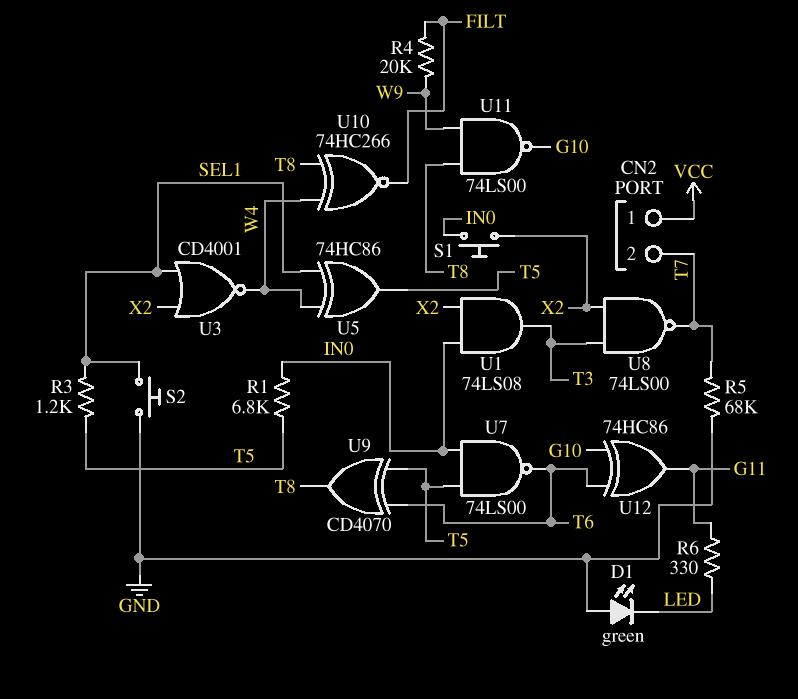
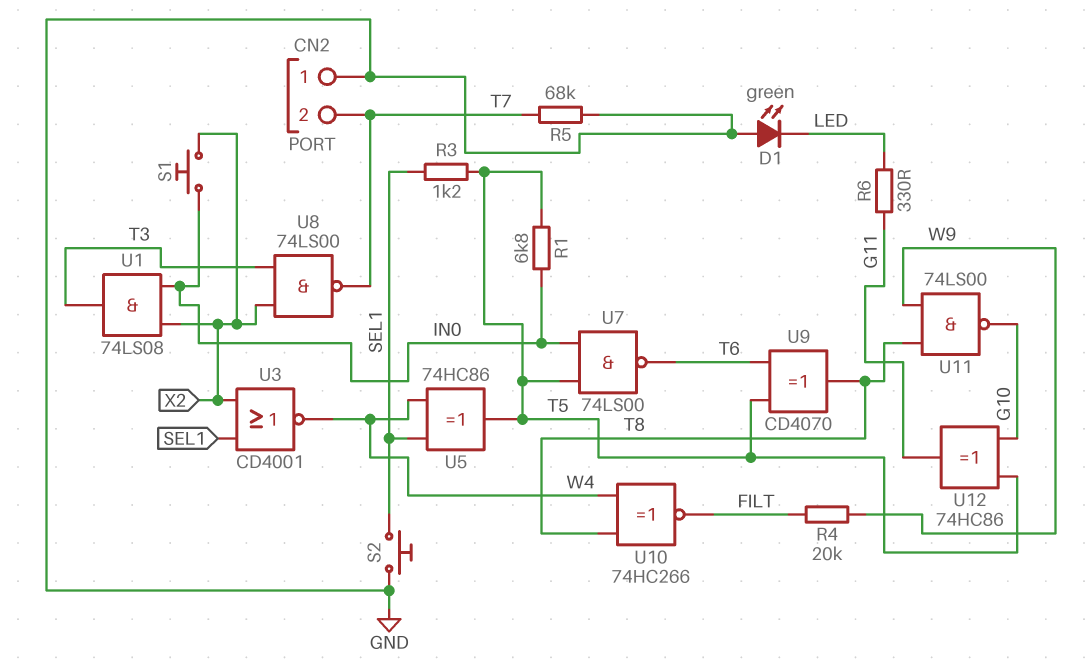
CN2 pin 1: VCC -> GND
U12: XOR 74HC86 (in G10, in T6, out G11) -> XOR 74HC86 (in G10, in T5, out G11)

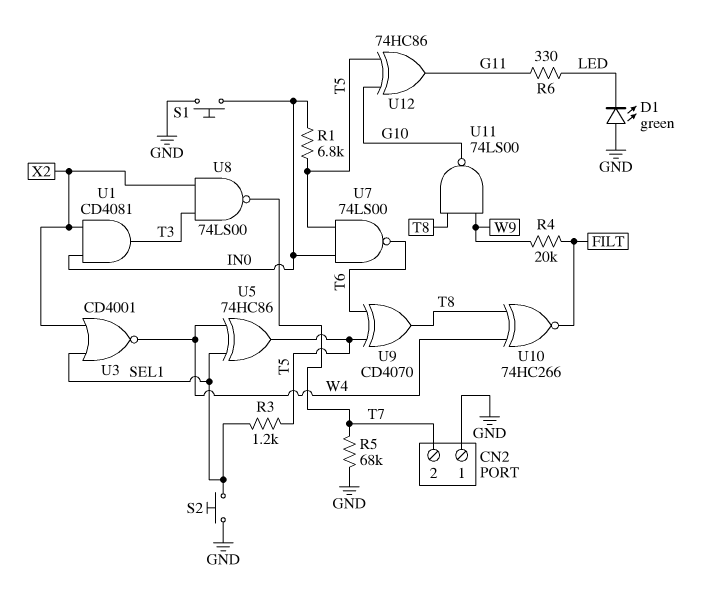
S1: button (IN0, X2) -> button (GND, IN0)
U1: AND 74LS08 (in IN0, in X2, out T3) -> AND CD4081 (in IN0, in X2, out T3)

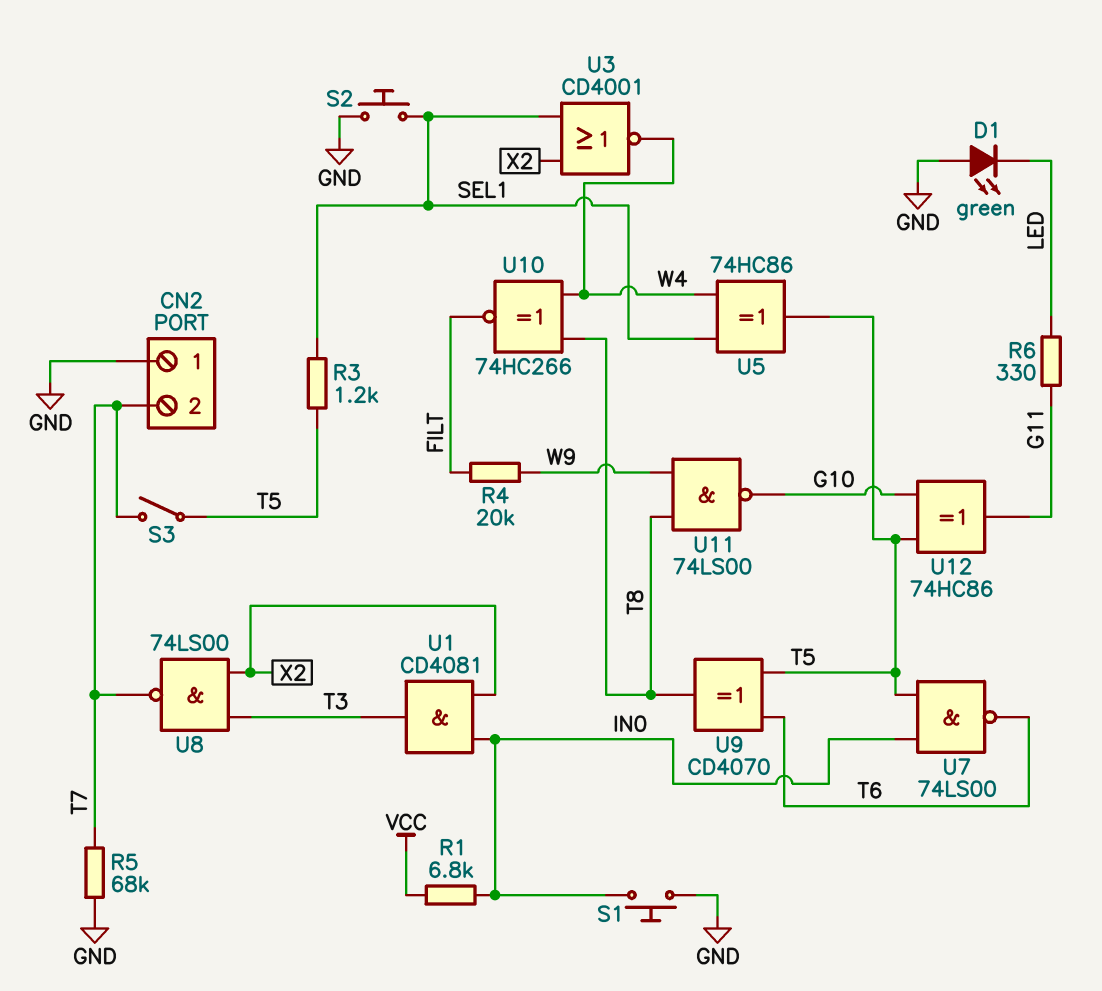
R1: 6.8k (IN0, T5) -> 6.8k (IN0, VCC)
S3: none -> switch (T5, T7)

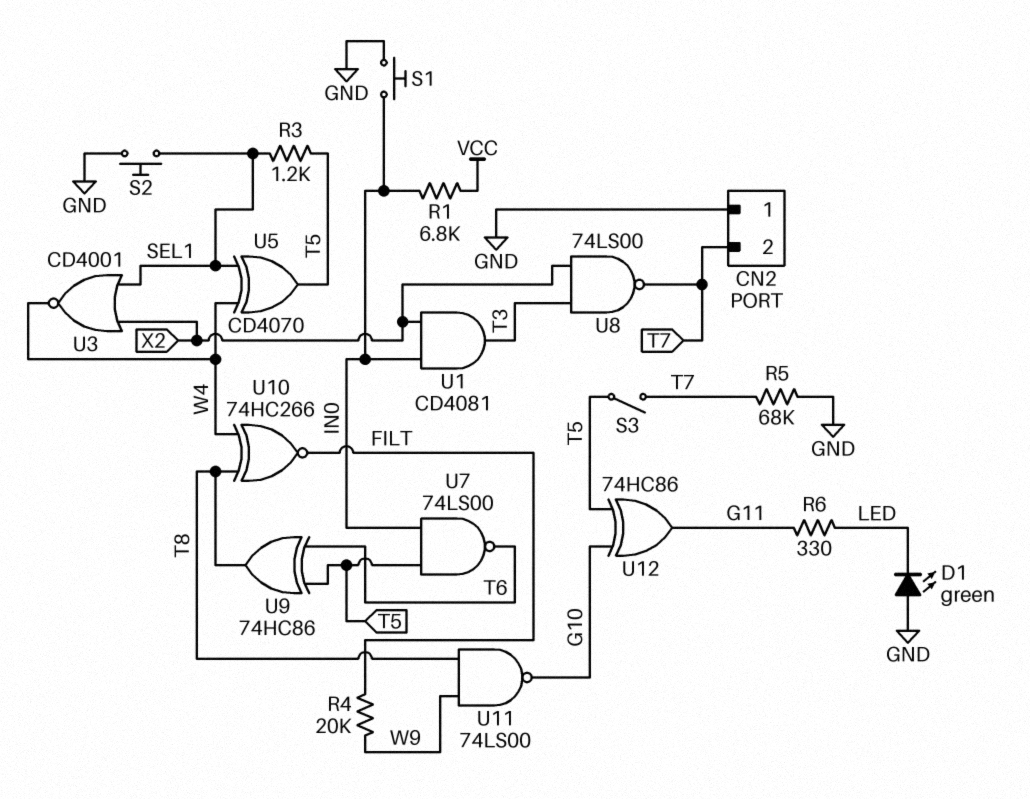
U5: XOR 74HC86 (in SEL1, in W4, out T5) -> XOR CD4070 (in SEL1, in W4, out T5)
U9: XOR CD4070 (in T5, in T6, out T8) -> XOR 74HC86 (in T5, in T6, out T8)

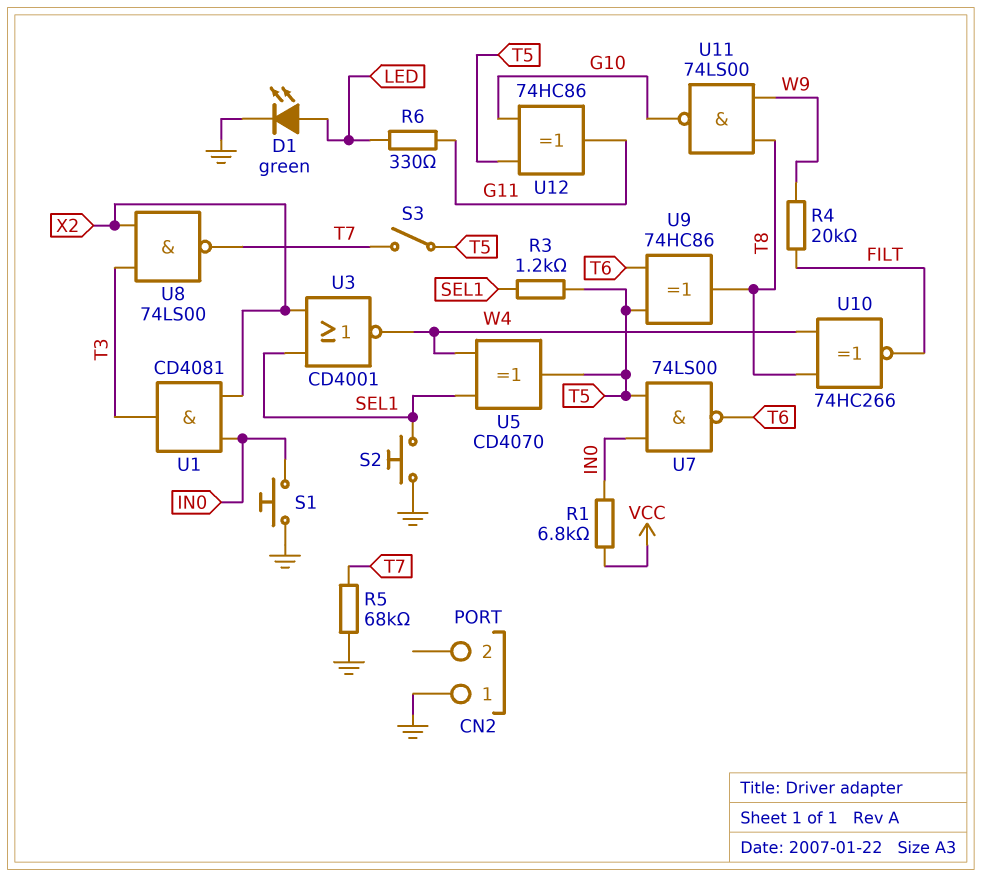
CN2 pin 2: T7 -> none
D1: LED green (A GND, K LED) -> LED green (A LED, K GND)

